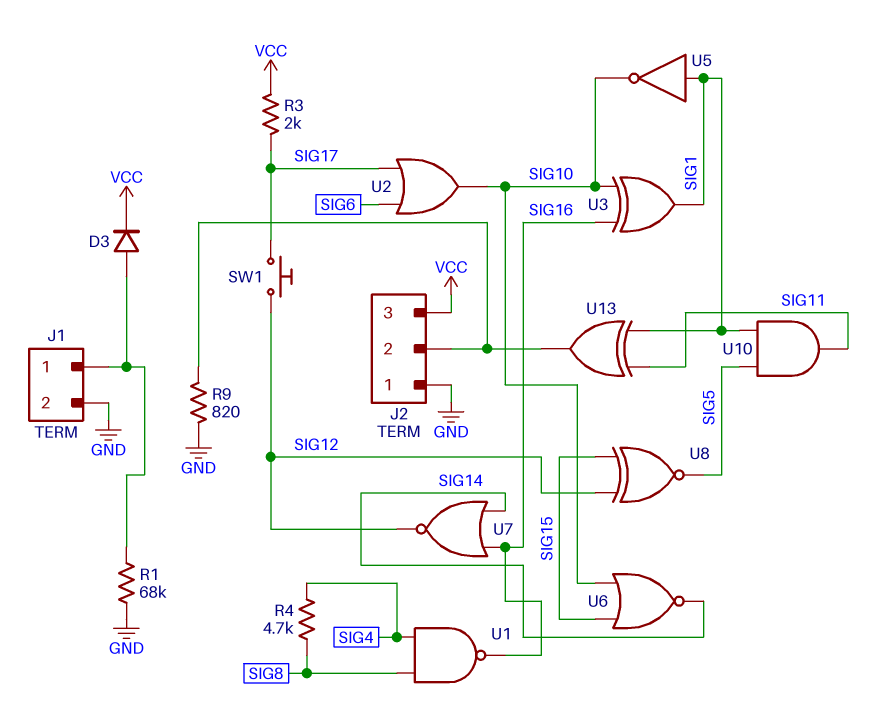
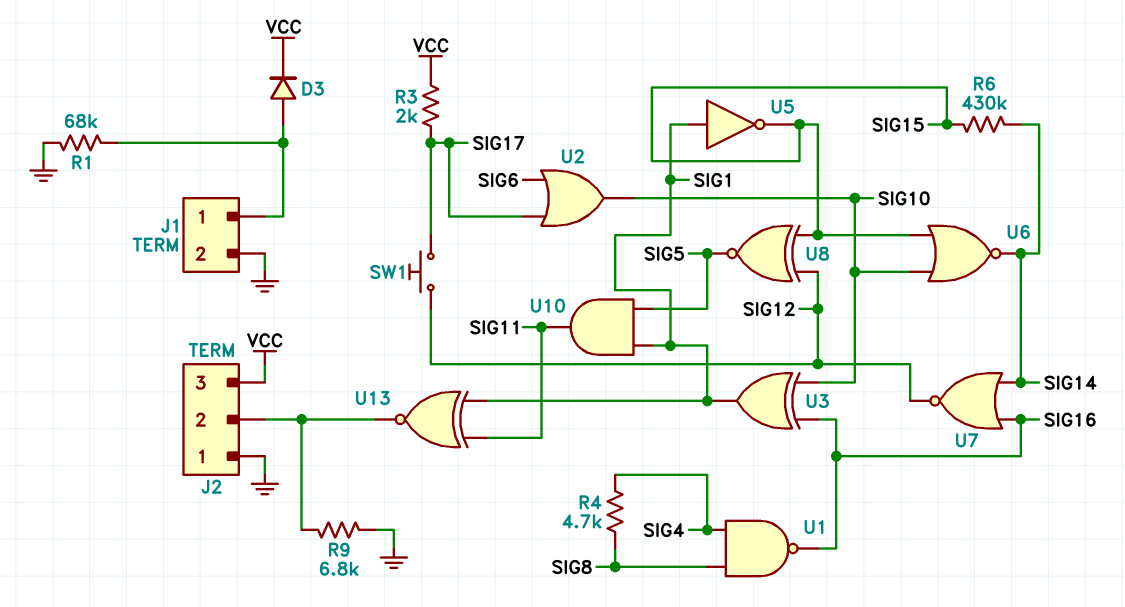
R6: none -> 430k (SIG14, SIG15)
R9: 820 (GND, J2/2) -> 6.8k (GND, J2/2)
U5: NOT (in SIG1, out SIG10) -> NOT (in SIG1, out SIG15)
U13: XOR (in SIG1, in SIG11, out J2/2) -> XNOR (in SIG1, in SIG11, out J2/2)

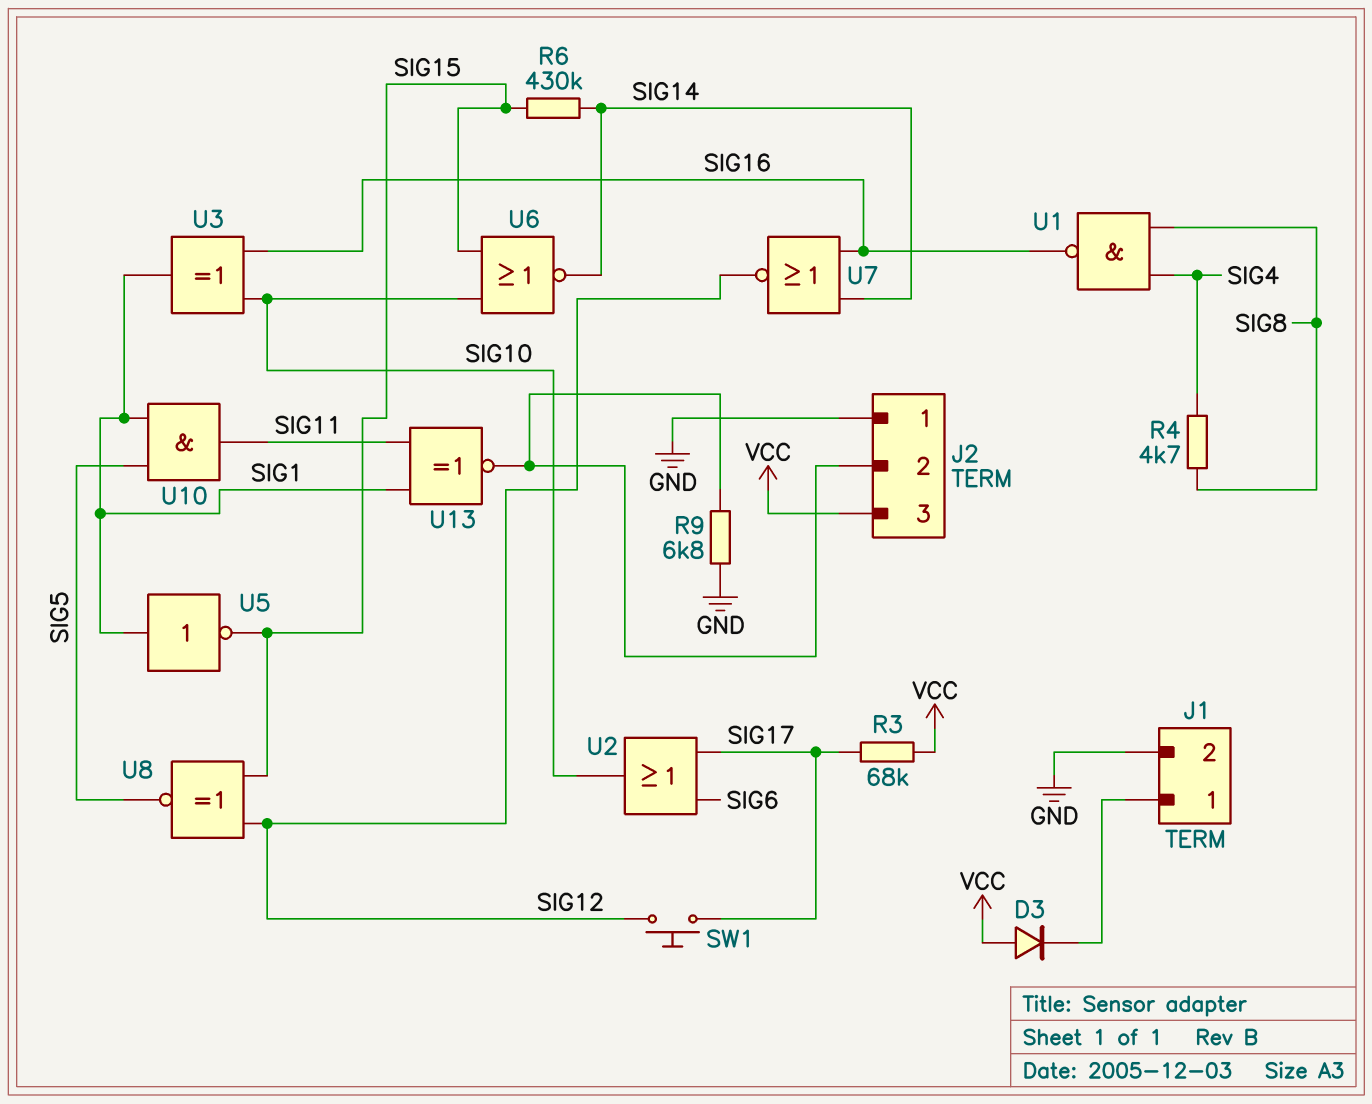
D3: diode (A J1/1, K VCC) -> diode (A VCC, K J1/1)
R1: 68k (GND, J1/1) -> none
R3: 2k (SIG17, VCC) -> 68k (SIG17, VCC)

